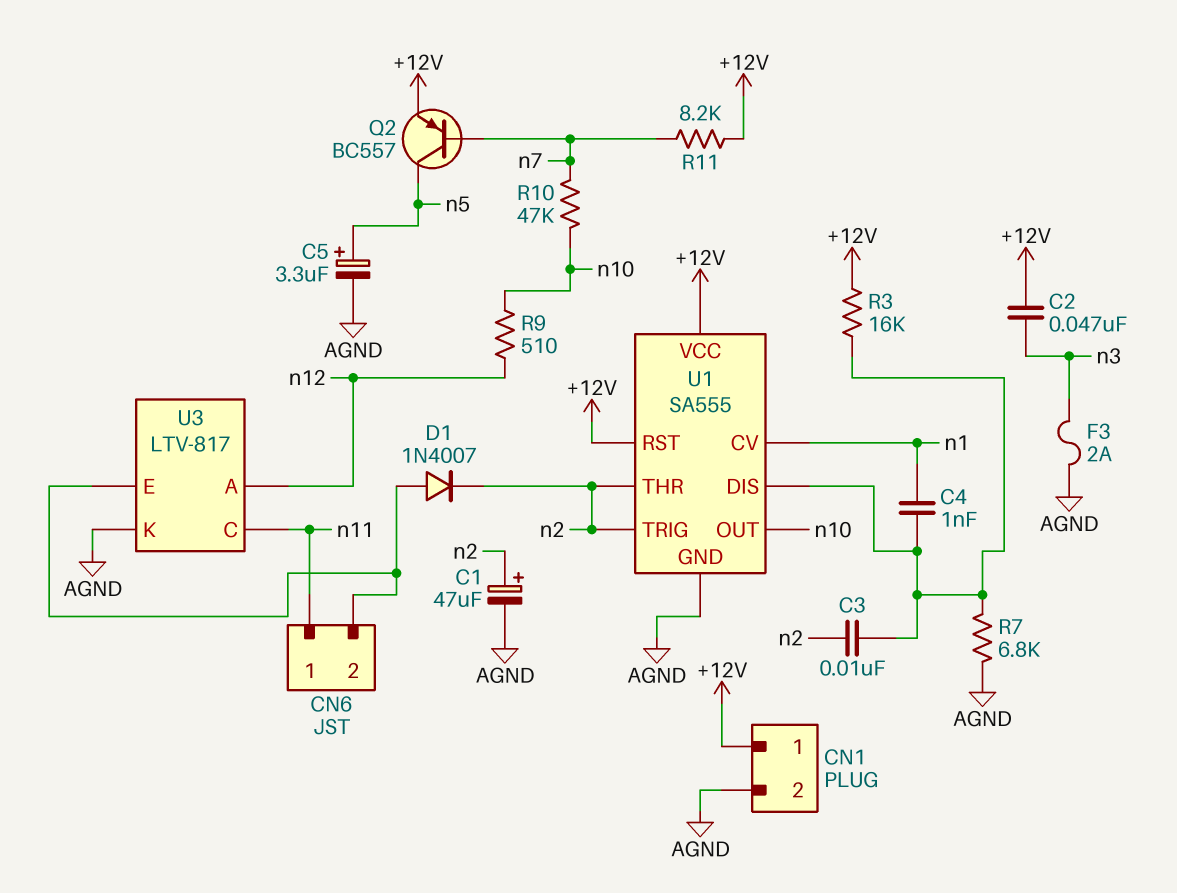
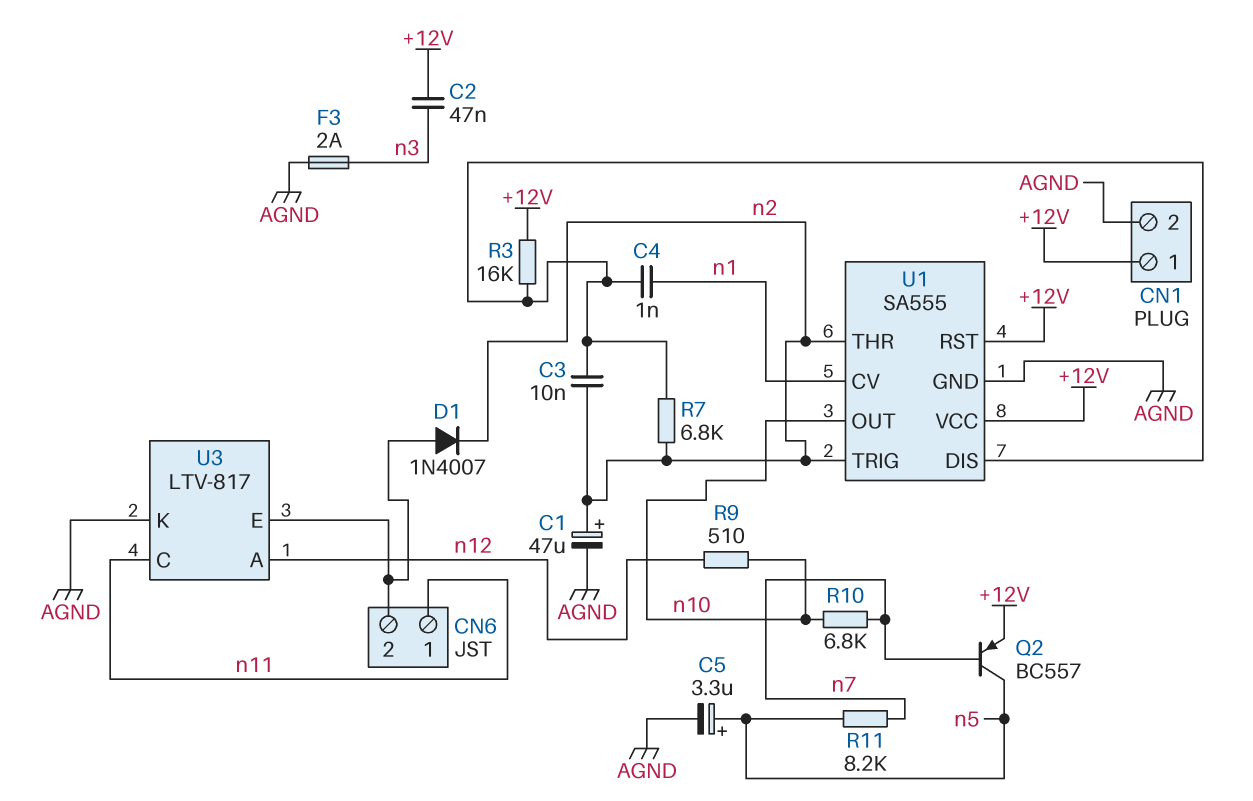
R7: 6.8k (AGND, U1/DIS) -> 6.8k (U1/DIS, n2)
R10: 47k (n7, n10) -> 6.8k (n7, n10)
R11: 8.2k (+12V, n7) -> 8.2k (n5, n7)

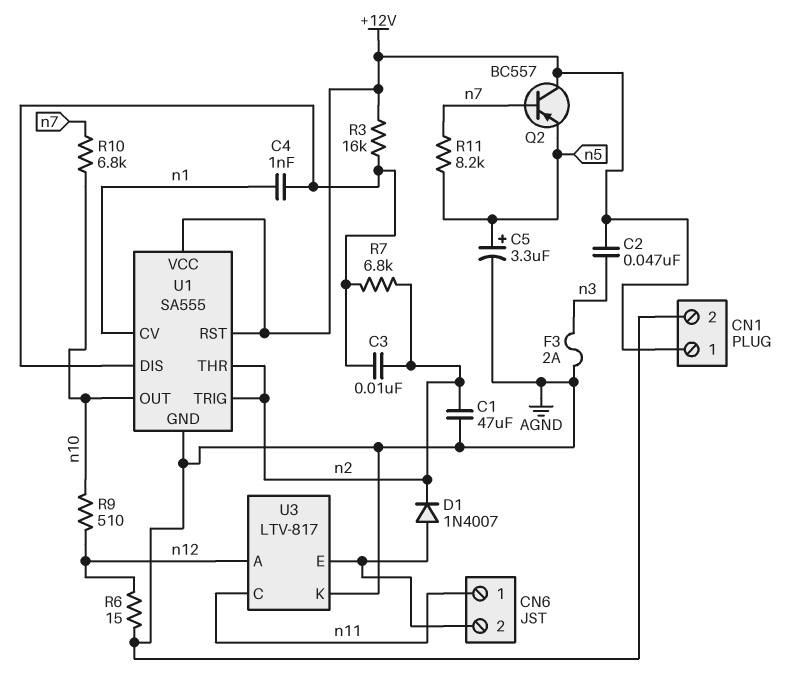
C1: 47uF (plus n2, minus AGND) -> 47uF (AGND, n2)
Q2: PNP BC557 (B n7, C n5, E +12V) -> PNP BC557 (B n7, C +12V, E n5)
R6: none -> 15 (AGND, n12)

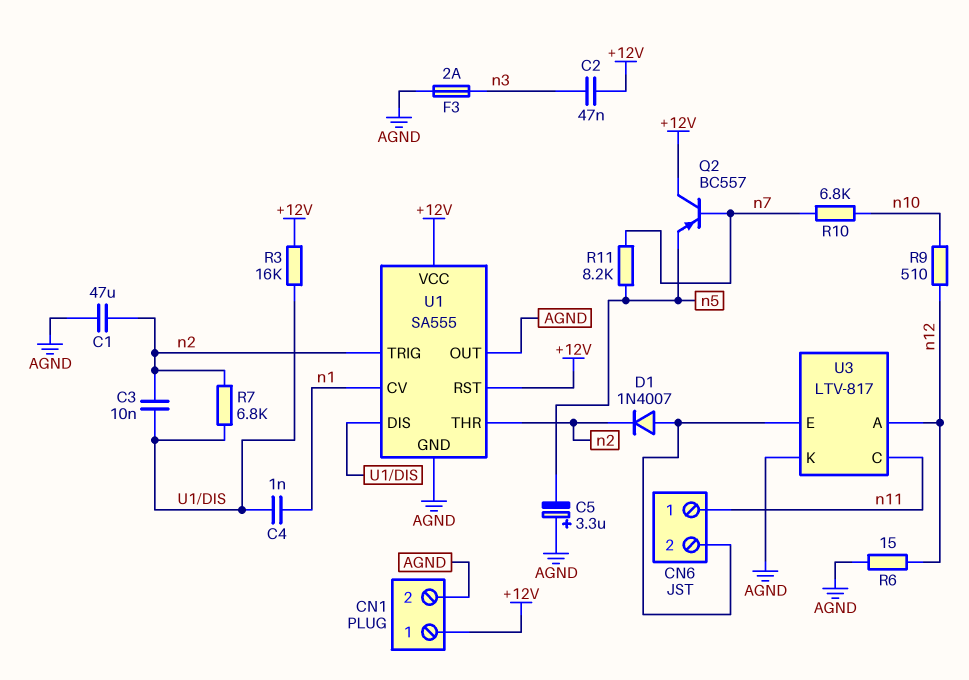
C5: 3.3uF (plus n5, minus AGND) -> 3.3uF (plus AGND, minus n5)
U1 pin OUT: n10 -> AGND

